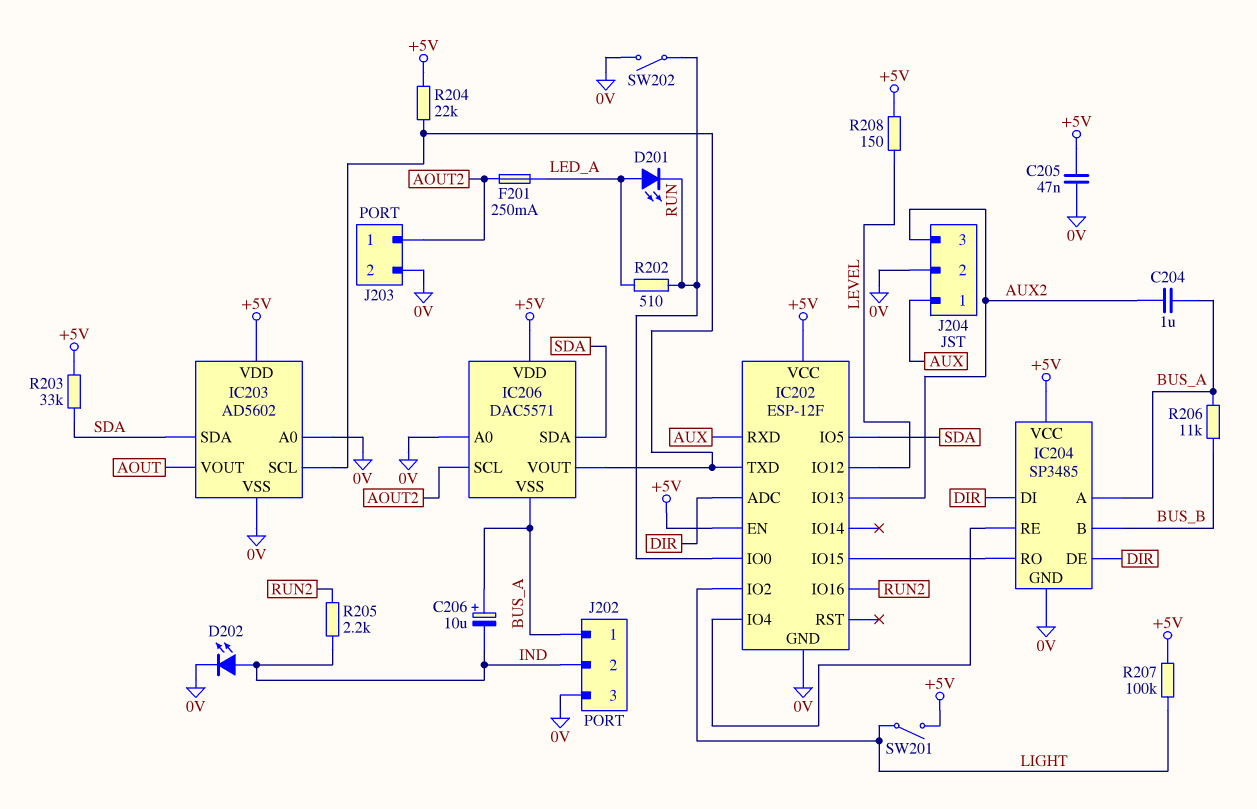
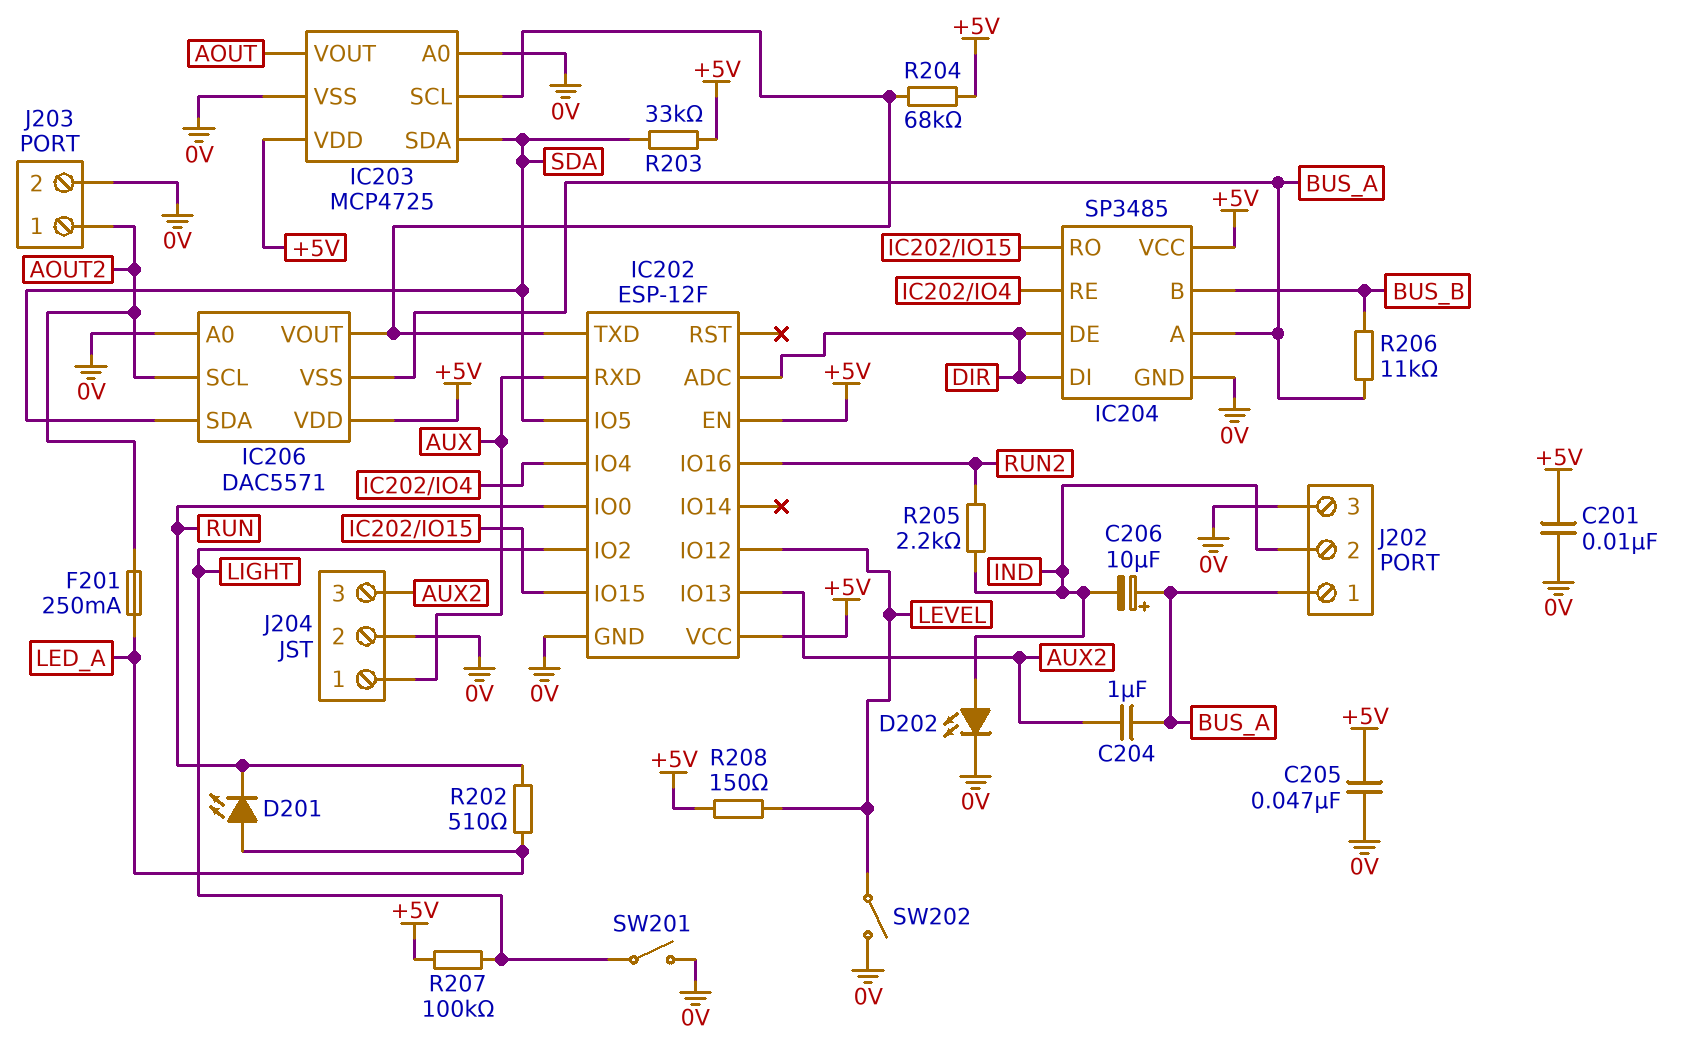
C201: none -> 10nF (+5V, 0V)
IC203: AD5602 -> MCP4725
R204: 22k (+5V, IC202/TXD) -> 68k (+5V, IC202/TXD)
SW201: switch (+5V, LIGHT) -> switch (0V, LIGHT)
SW202: switch (0V, RUN) -> switch (0V, LEVEL)

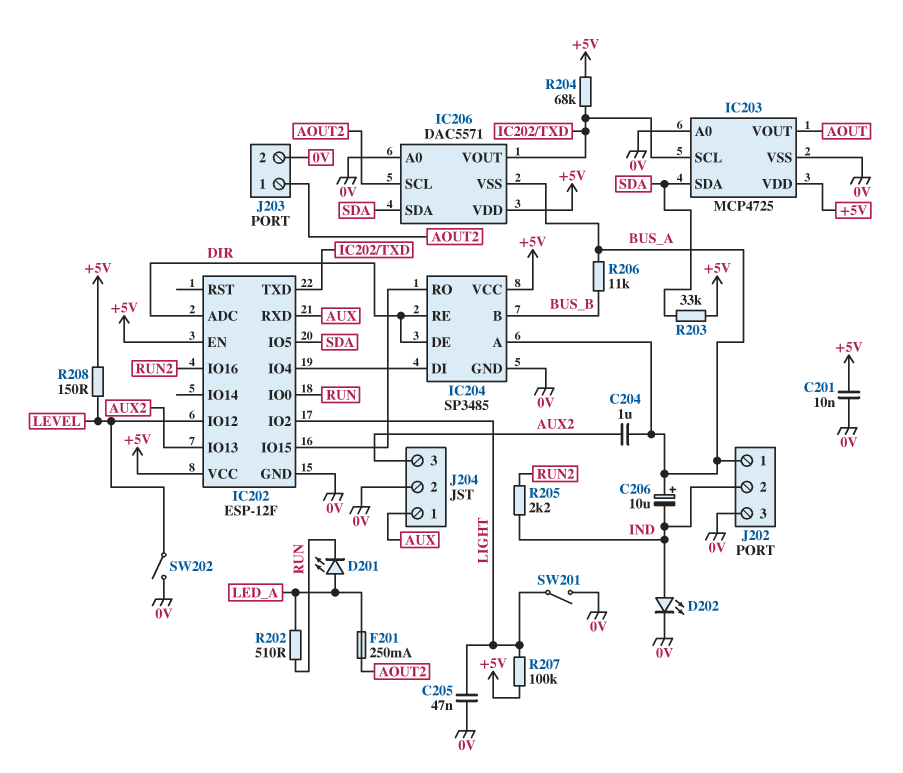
C205: 47nF (+5V, 0V) -> 47nF (0V, LIGHT)
IC204 pin DI: DIR -> IC202/IO4
IC204 pin RE: IC202/IO4 -> DIR

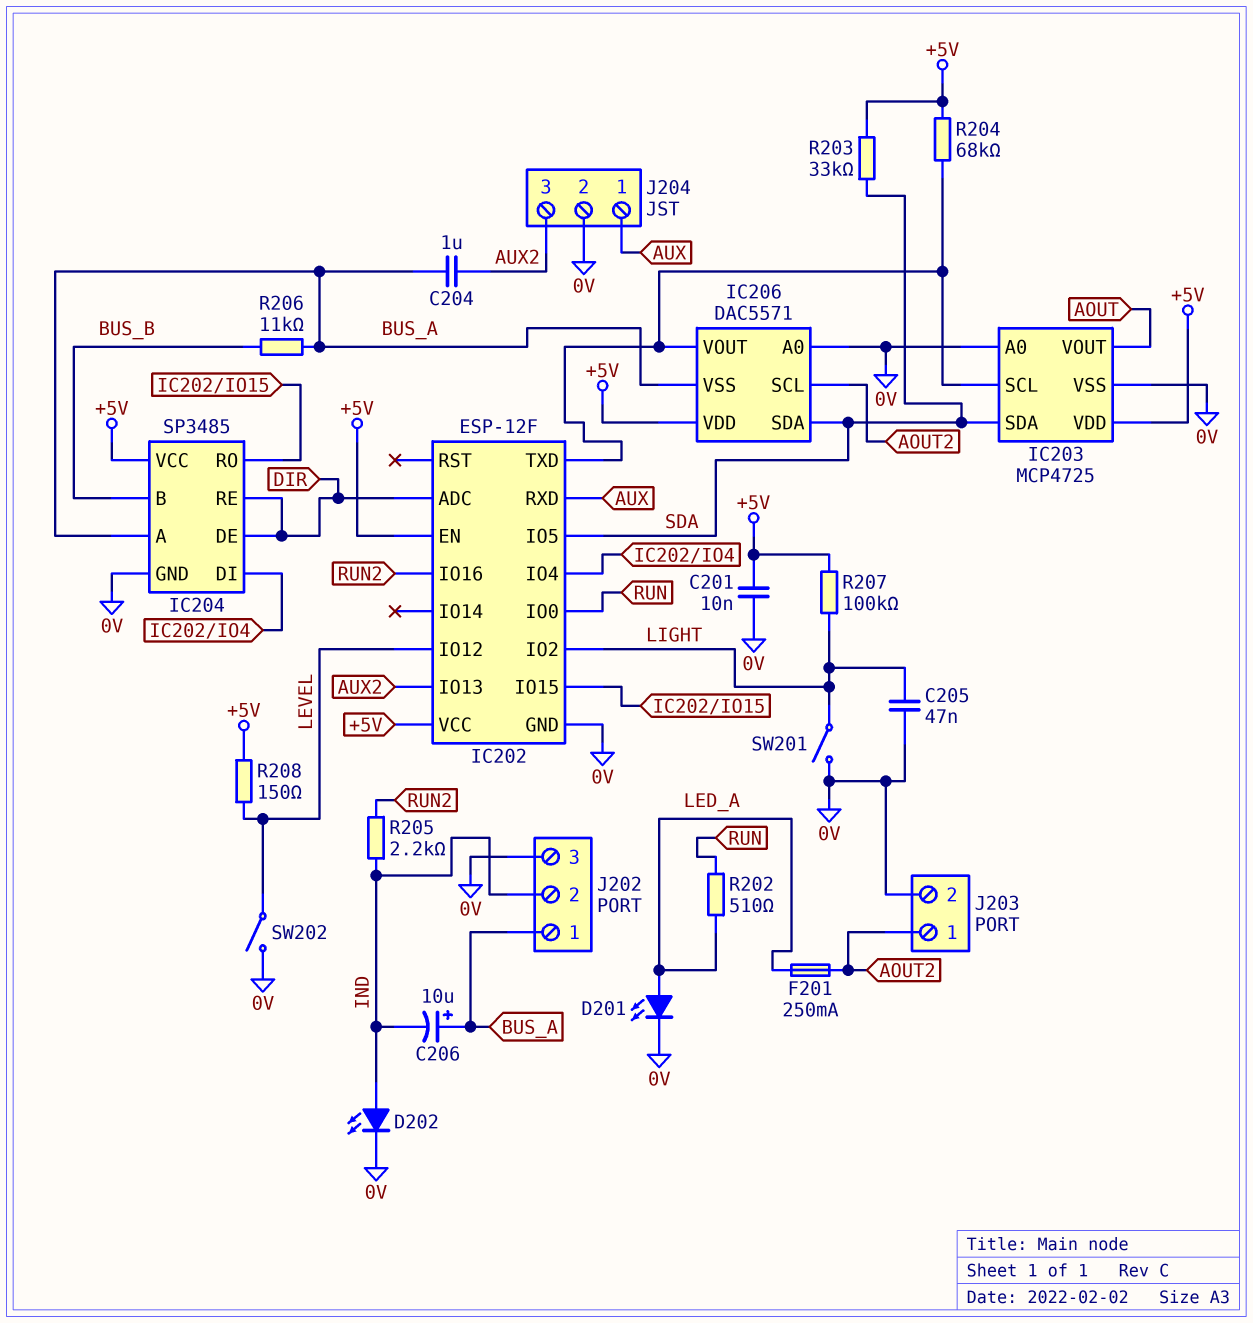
D201: LED (A LED_A, K RUN) -> LED (A LED_A, K 0V)

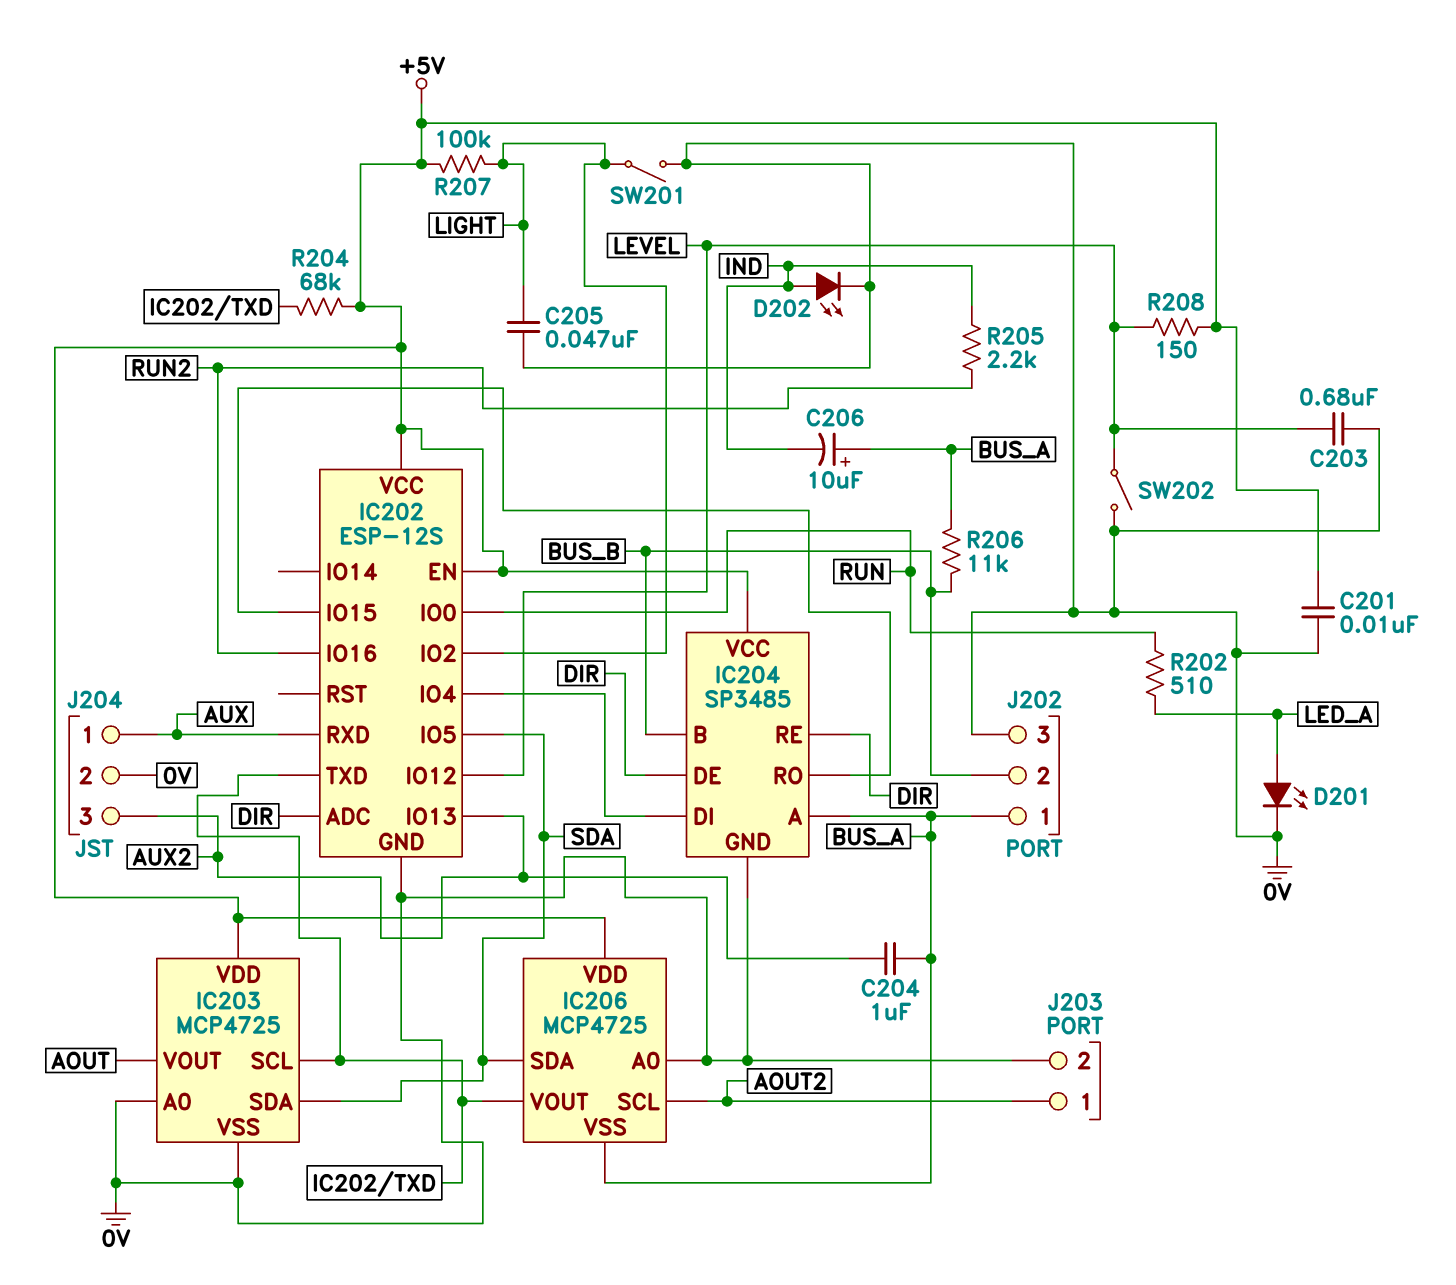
C203: none -> 680nF (0V, LEVEL)
F201: 250mA (AOUT2, LED_A) -> none
IC202: ESP-12F -> ESP-12S
IC206: DAC5571 -> MCP4725
J202 pin 2: IND -> BUS_B
R203: 33k (+5V, SDA) -> none

